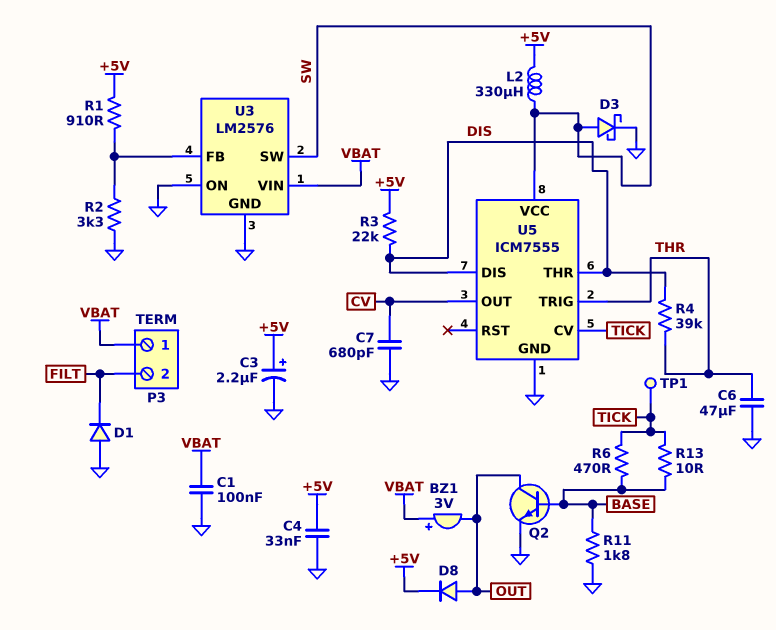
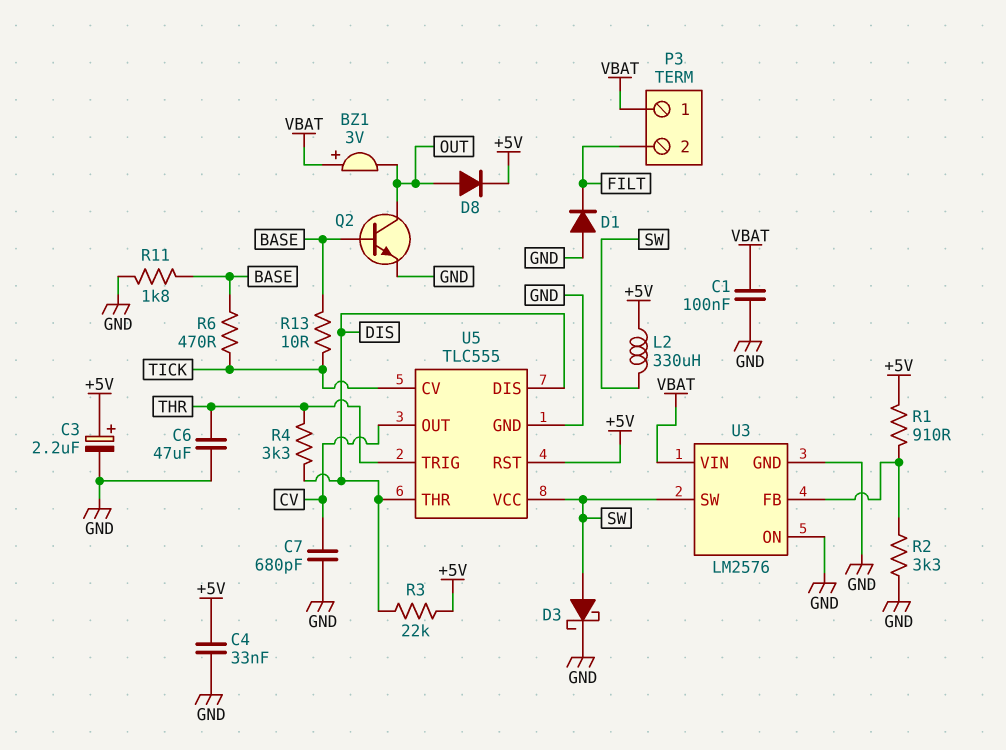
R4: 39k (DIS, THR) -> 3.3k (DIS, THR)
TP1: test point (TICK) -> none
U5: ICM7555 -> TLC555
U5 pin RST: none -> +5V

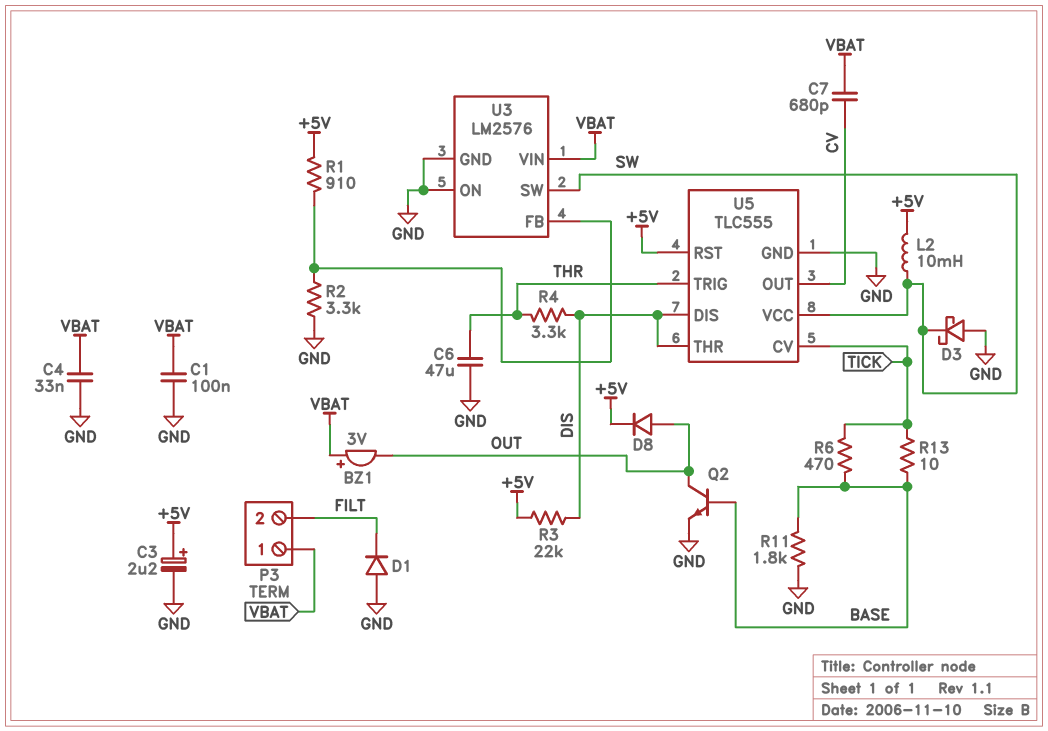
C4: 33nF (+5V, GND) -> 33nF (GND, VBAT)
C7: 680pF (CV, GND) -> 680pF (CV, VBAT)
D3: schottky (A SW, K GND) -> schottky (A GND, K SW)
L2: 330uH (+5V, SW) -> 10mH (+5V, SW)

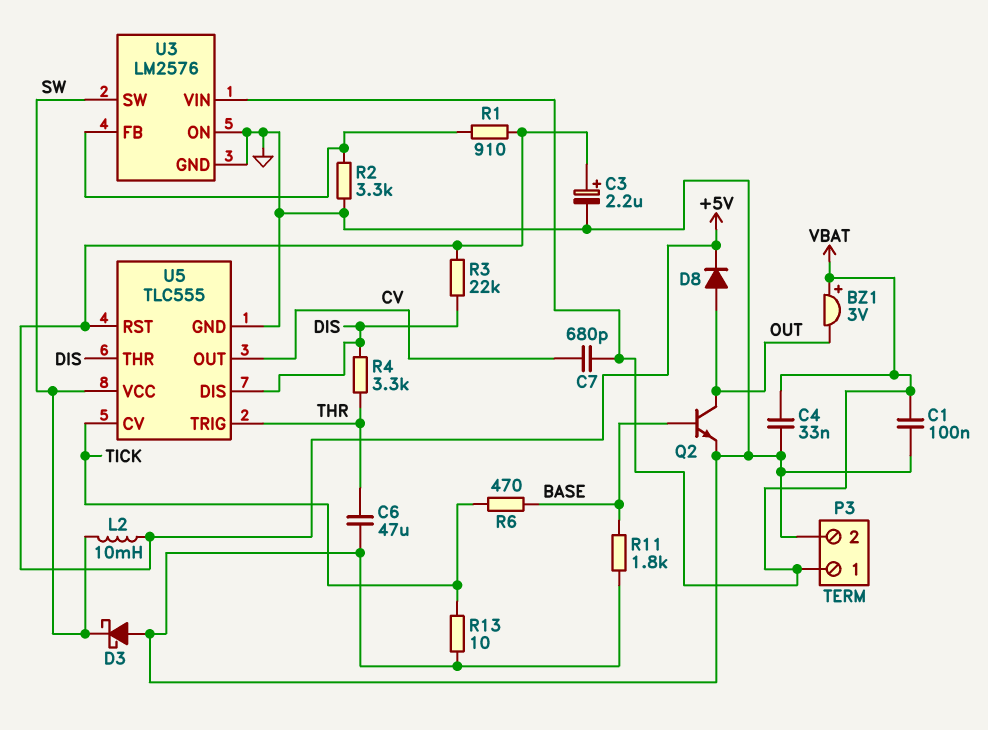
D1: diode (A GND, K FILT) -> none
P3 pin 2: FILT -> GND
R13: 10 (BASE, TICK) -> 10 (GND, TICK)

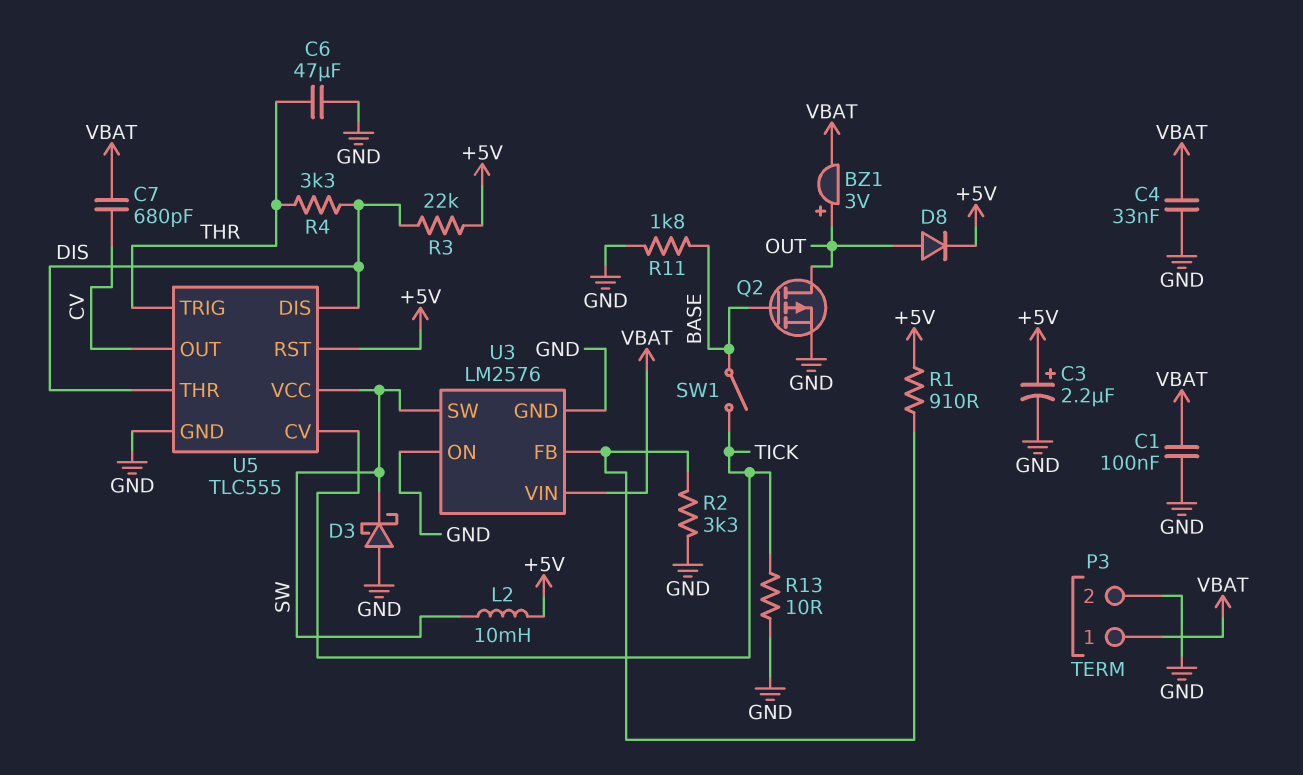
BZ1: buzzer 3V (plus VBAT, minus OUT) -> buzzer 3V (plus OUT, minus VBAT)
Q2: NPN (B BASE, C OUT, E GND) -> PMOS (G BASE, D OUT, S GND)
R6: 470 (BASE, TICK) -> none
SW1: none -> switch (BASE, TICK)

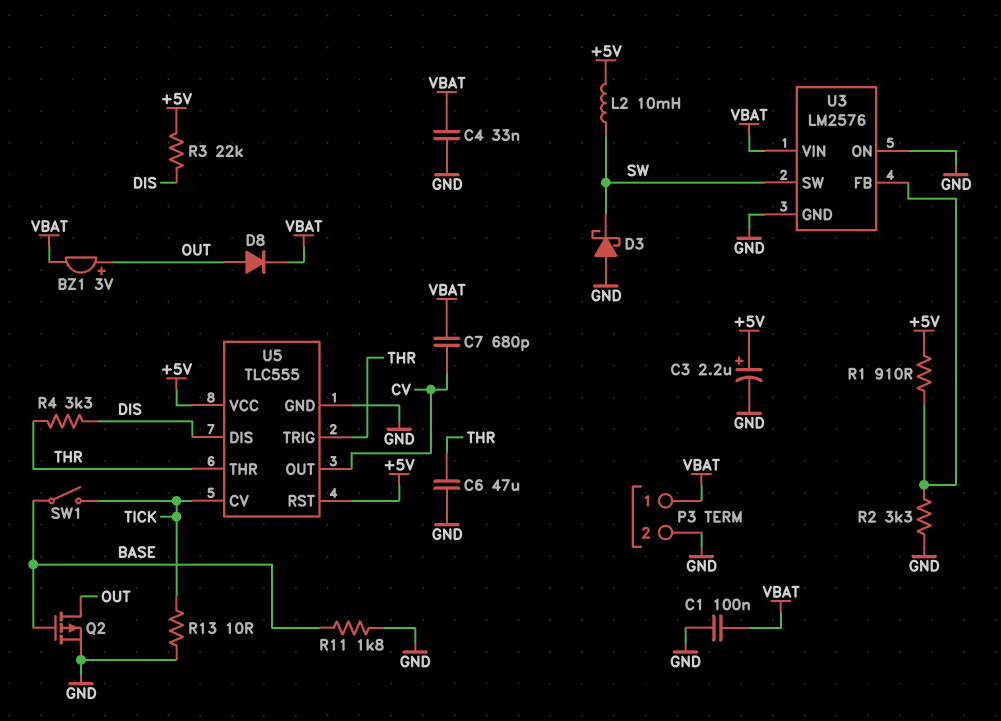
D8: diode (A OUT, K +5V) -> diode (A OUT, K VBAT)
U5 pin THR: DIS -> THR
U5 pin VCC: SW -> +5V

